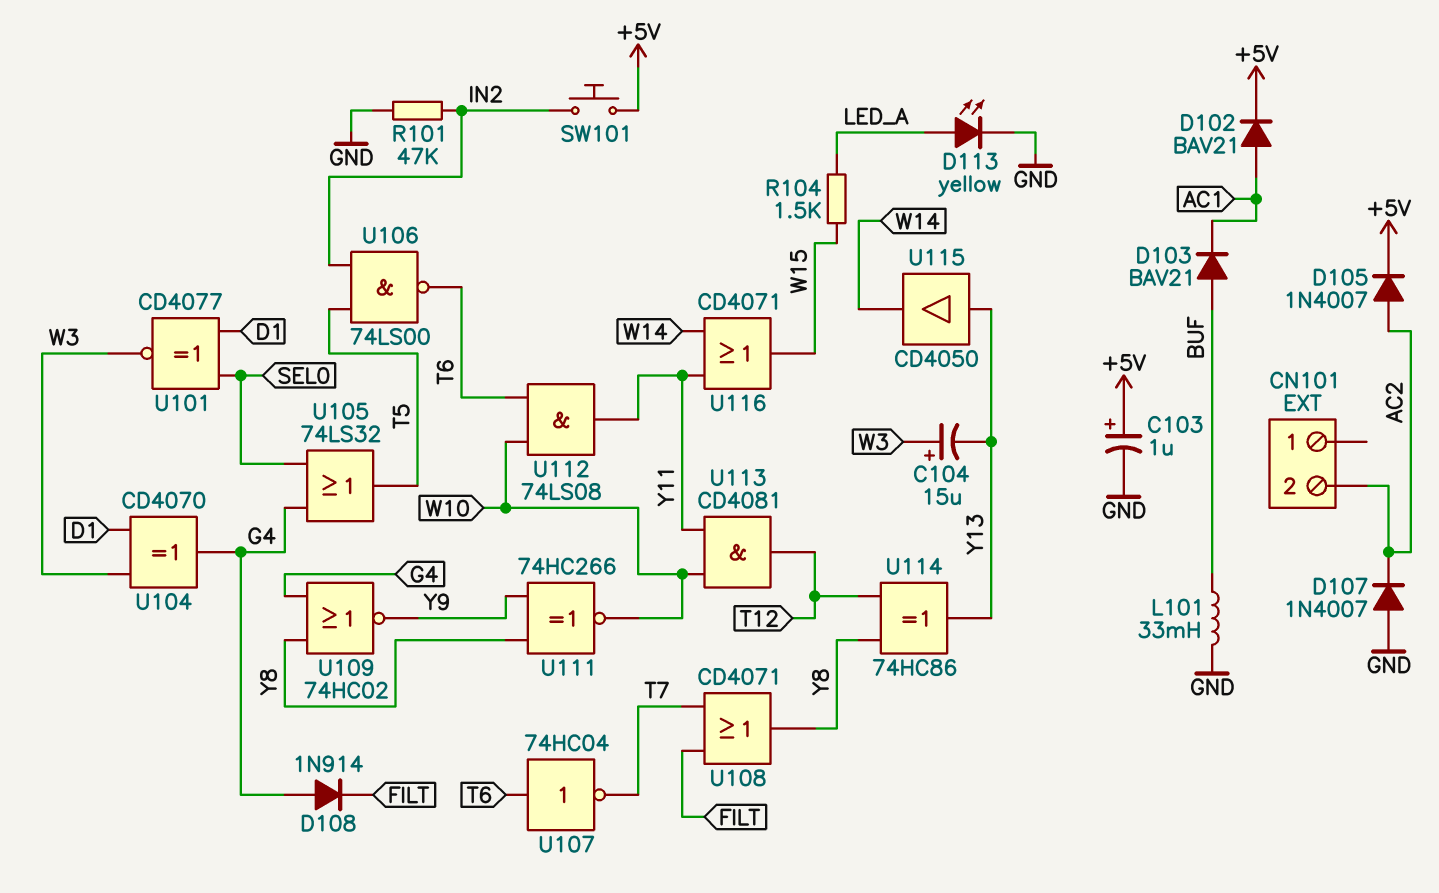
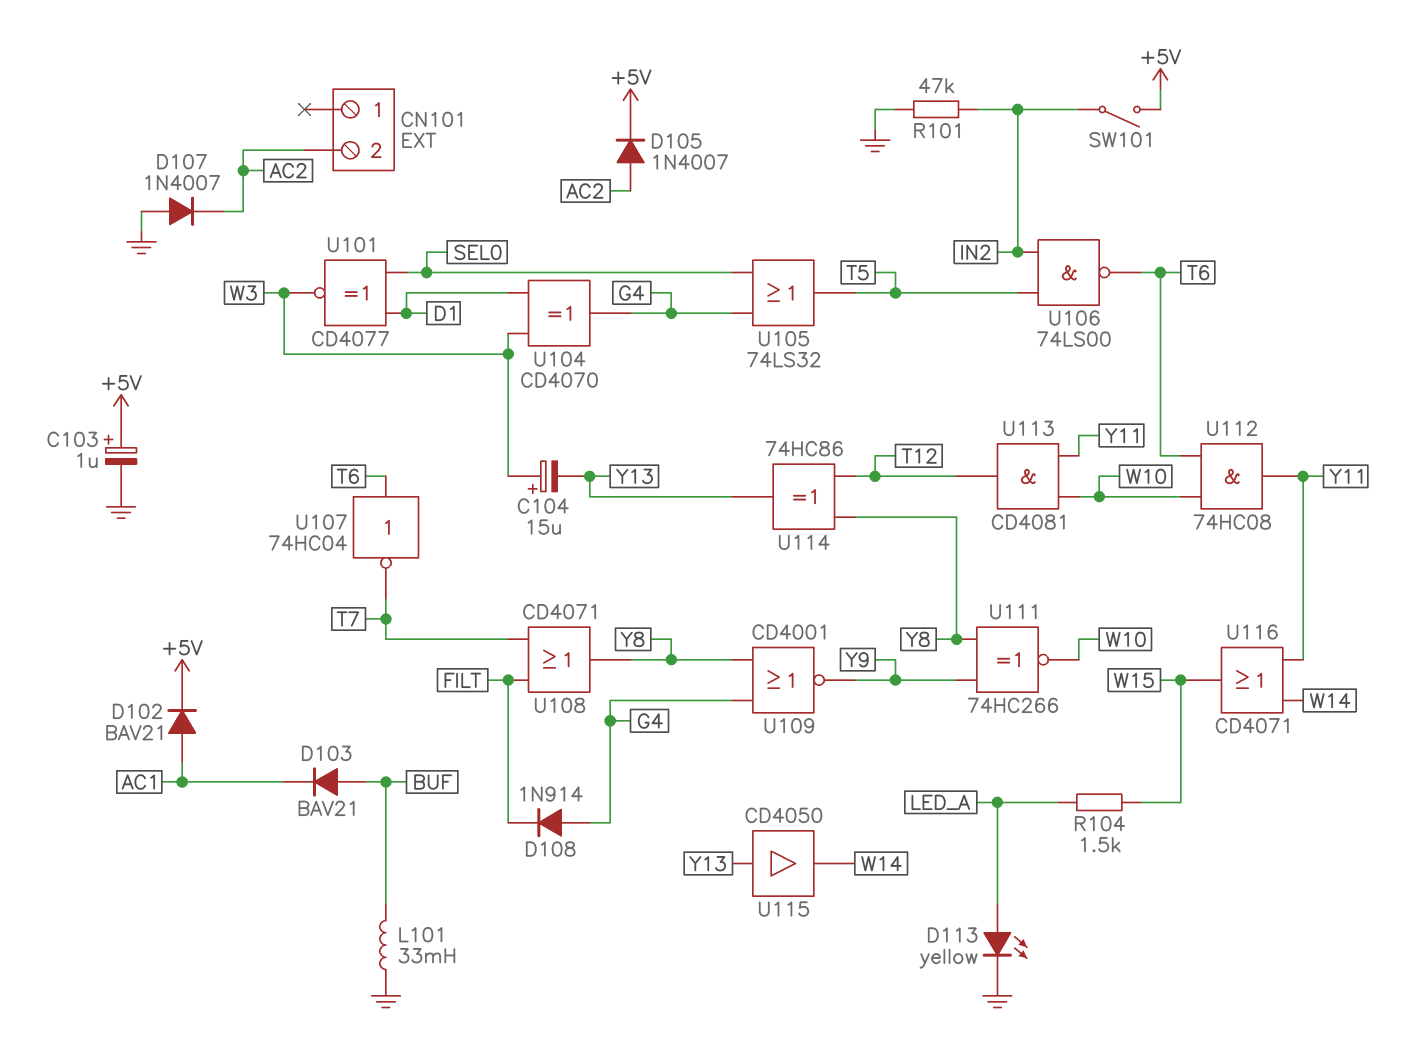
SW101: button (+5V, IN2) -> switch (+5V, IN2)
U109: NOR 74HC02 (in G4, in Y8, out Y9) -> NOR CD4001 (in G4, in Y8, out Y9)
U112: AND 74LS08 (in T6, in W10, out Y11) -> AND 74HC08 (in T6, in W10, out Y11)

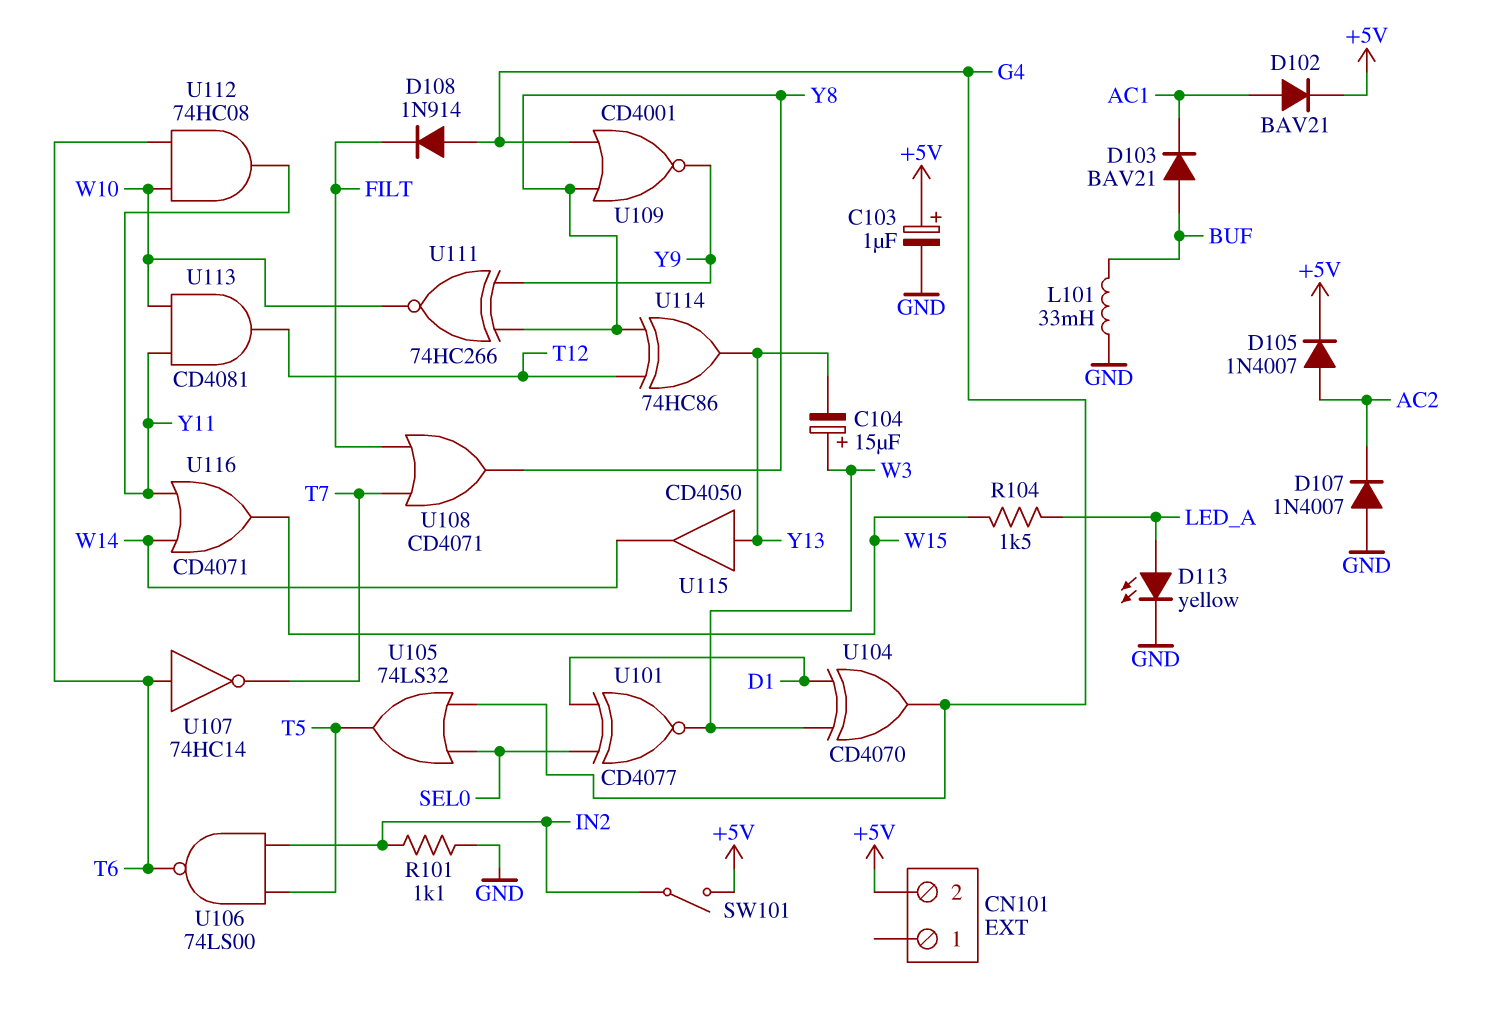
CN101 pin 2: AC2 -> +5V
R101: 47k (GND, IN2) -> 1.1k (GND, IN2)
U107: NOT 74HC04 (in T6, out T7) -> NOT 74HC14 (in T6, out T7)

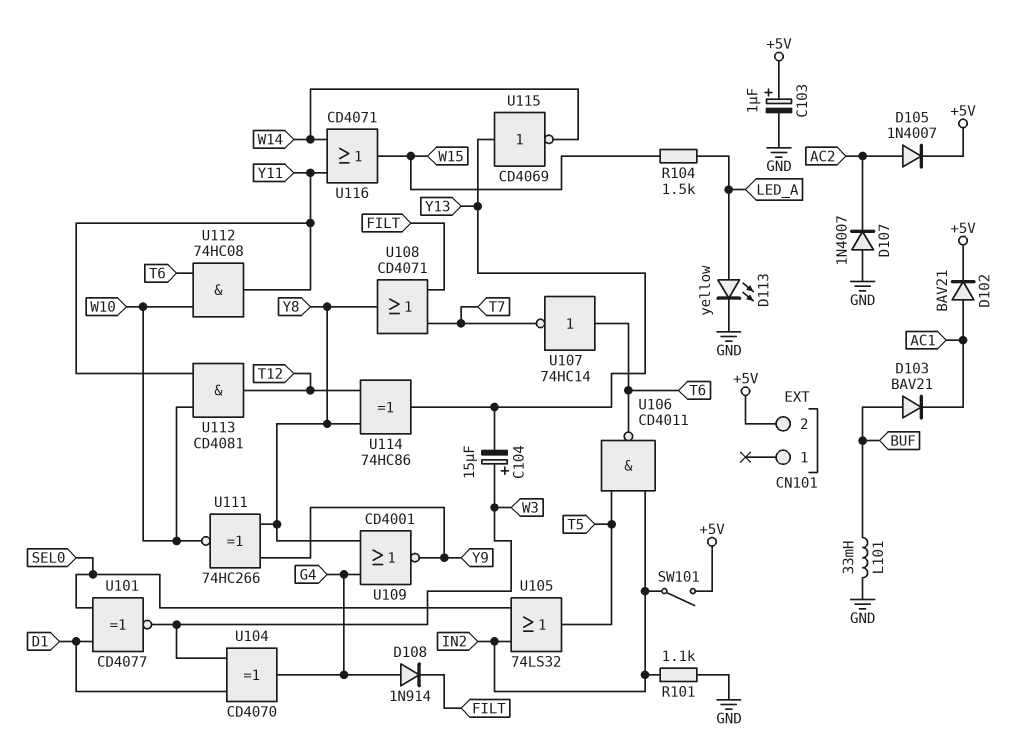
U105: OR 74LS32 (in G4, in SEL0, out T5) -> OR 74LS32 (in IN2, in SEL0, out T5)
U106: NAND 74LS00 (in IN2, in T5, out T6) -> NAND CD4011 (in IN2, in T5, out T6)
U115: buffer CD4050 (in Y13, out W14) -> NOT CD4069 (in Y13, out W14)

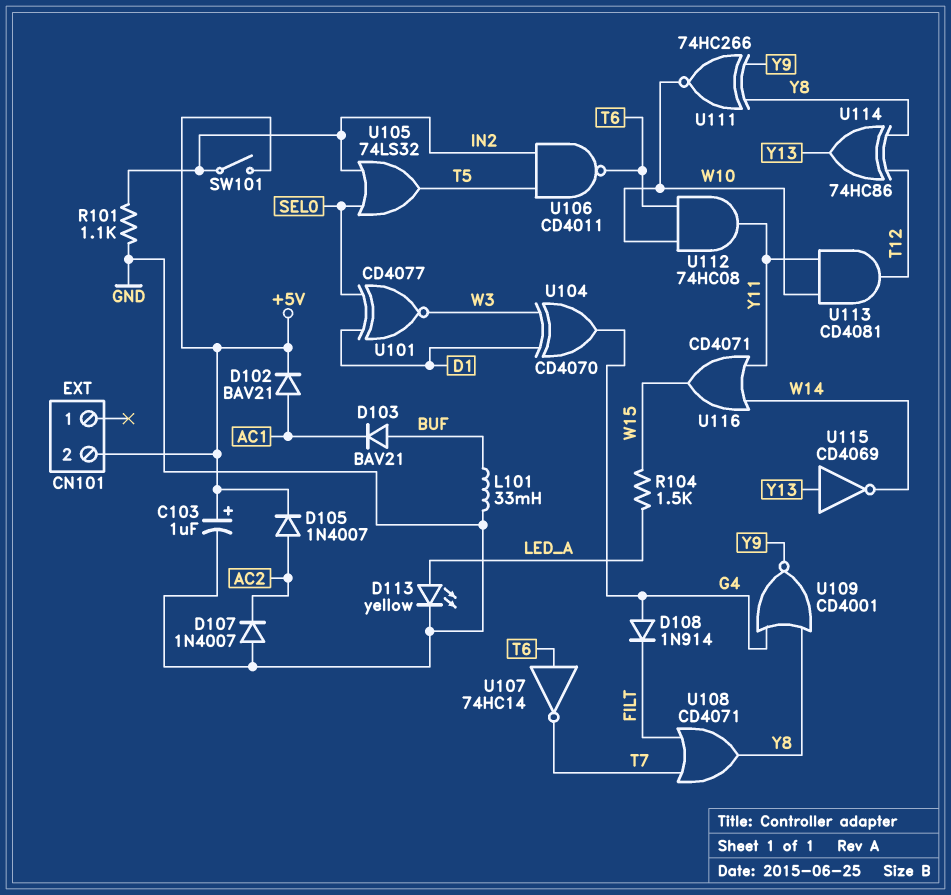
C104: 15uF (plus W3, minus Y13) -> none

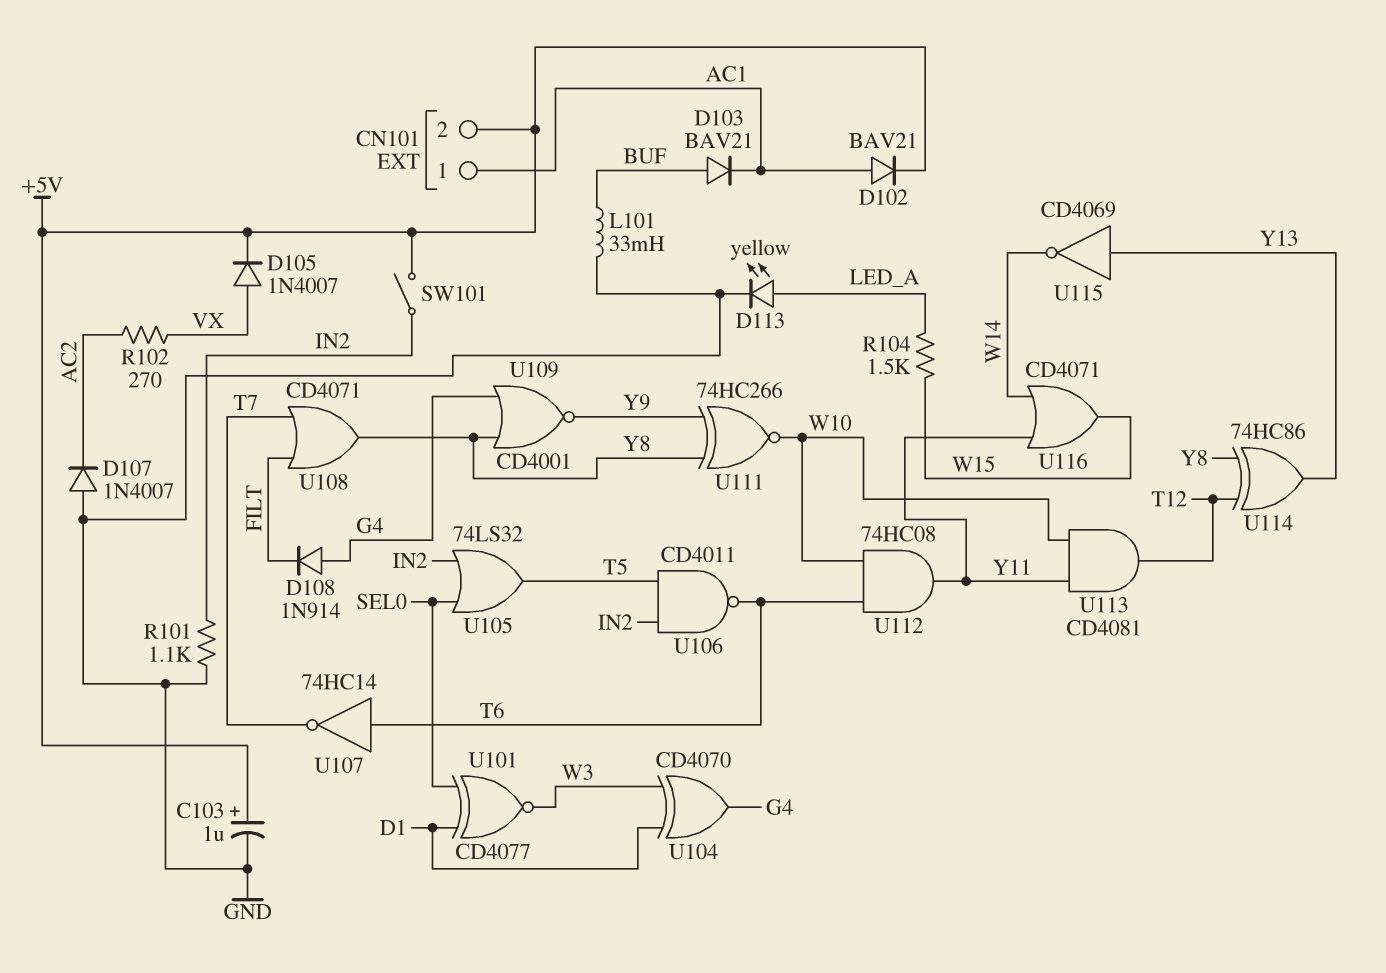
CN101 pin 1: none -> AC1
D105: diode 1N4007 (A AC2, K +5V) -> diode 1N4007 (A VX, K +5V)
R102: none -> 270 (AC2, VX)

